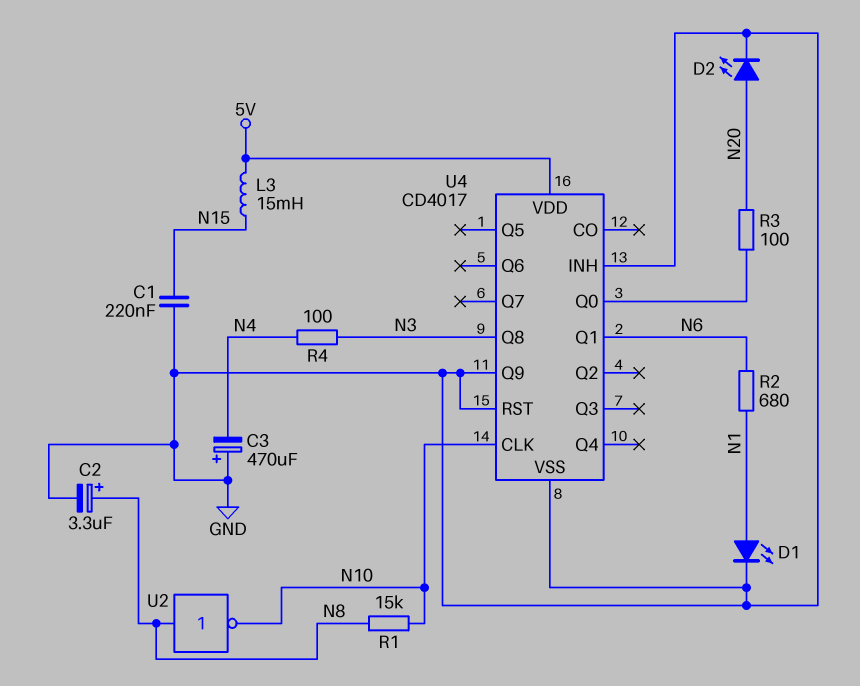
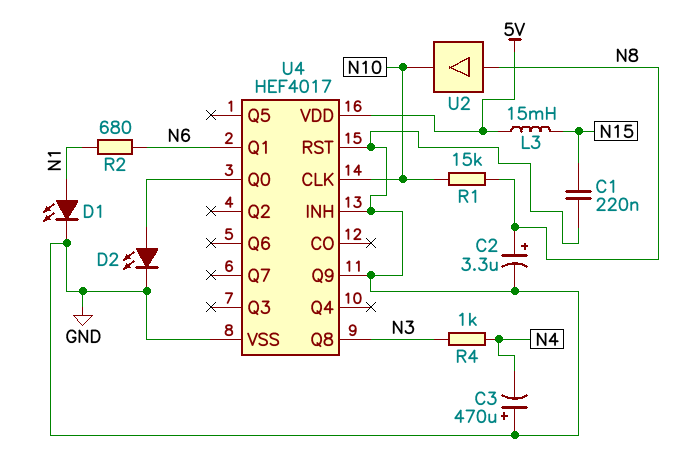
D2: LED (A N20, K GND) -> LED (A U4/Q0, K GND)
R3: 100 (N20, U4/Q0) -> none
R4: 100 (N3, N4) -> 1k (N3, N4)
U2: NOT (in N8, out N10) -> buffer (in N8, out N10)
U4: CD4017 -> HEF4017

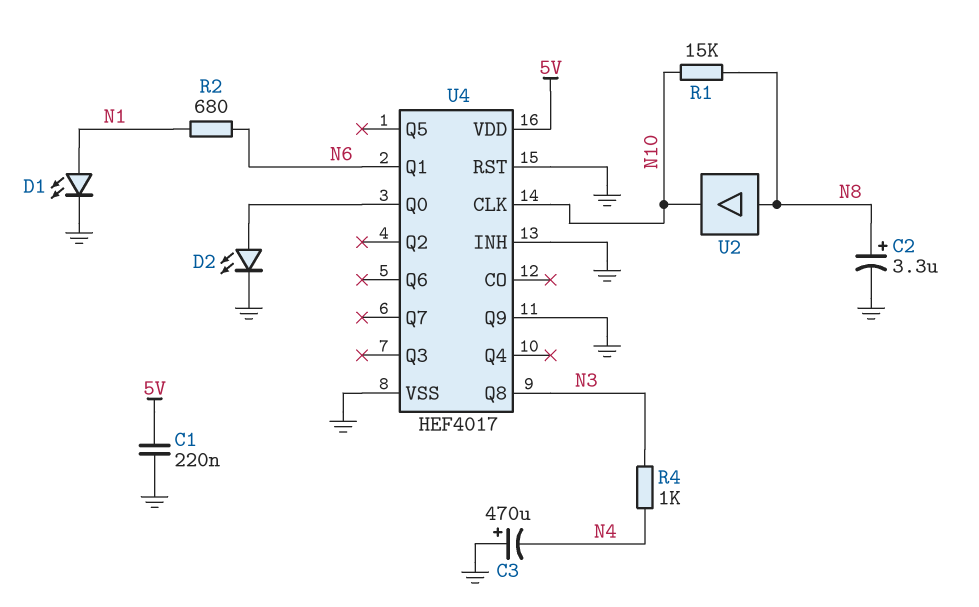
C1: 220nF (GND, N15) -> 220nF (5V, GND)
L3: 15mH (5V, N15) -> none

